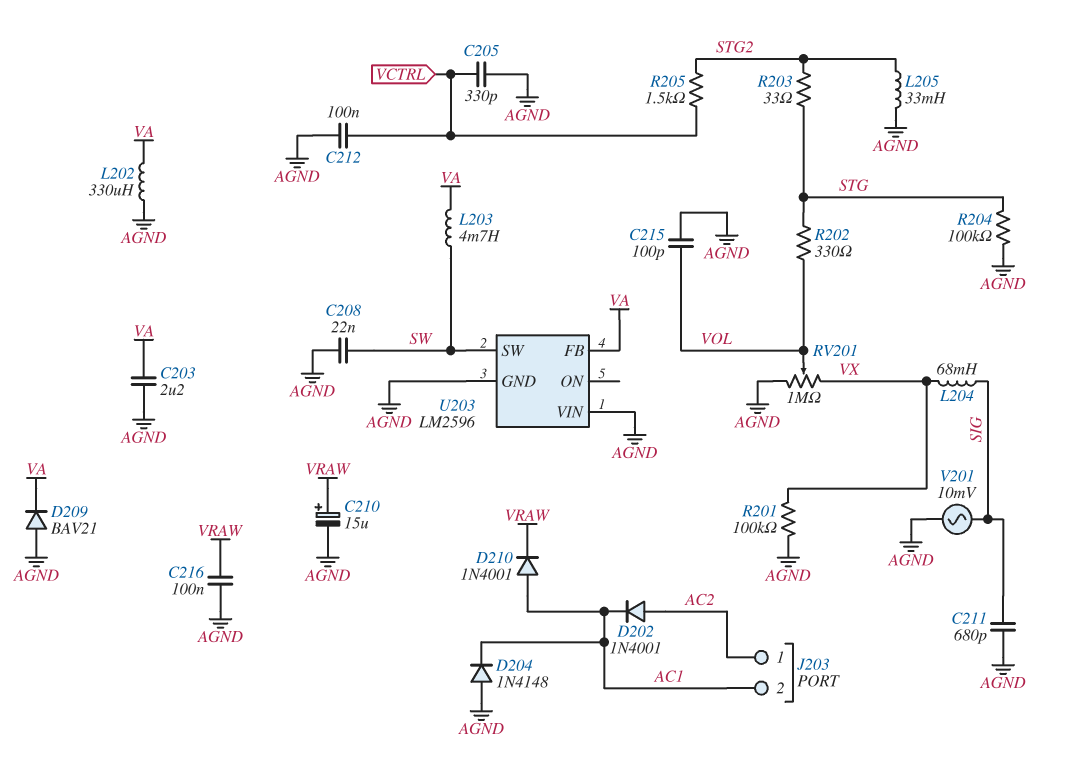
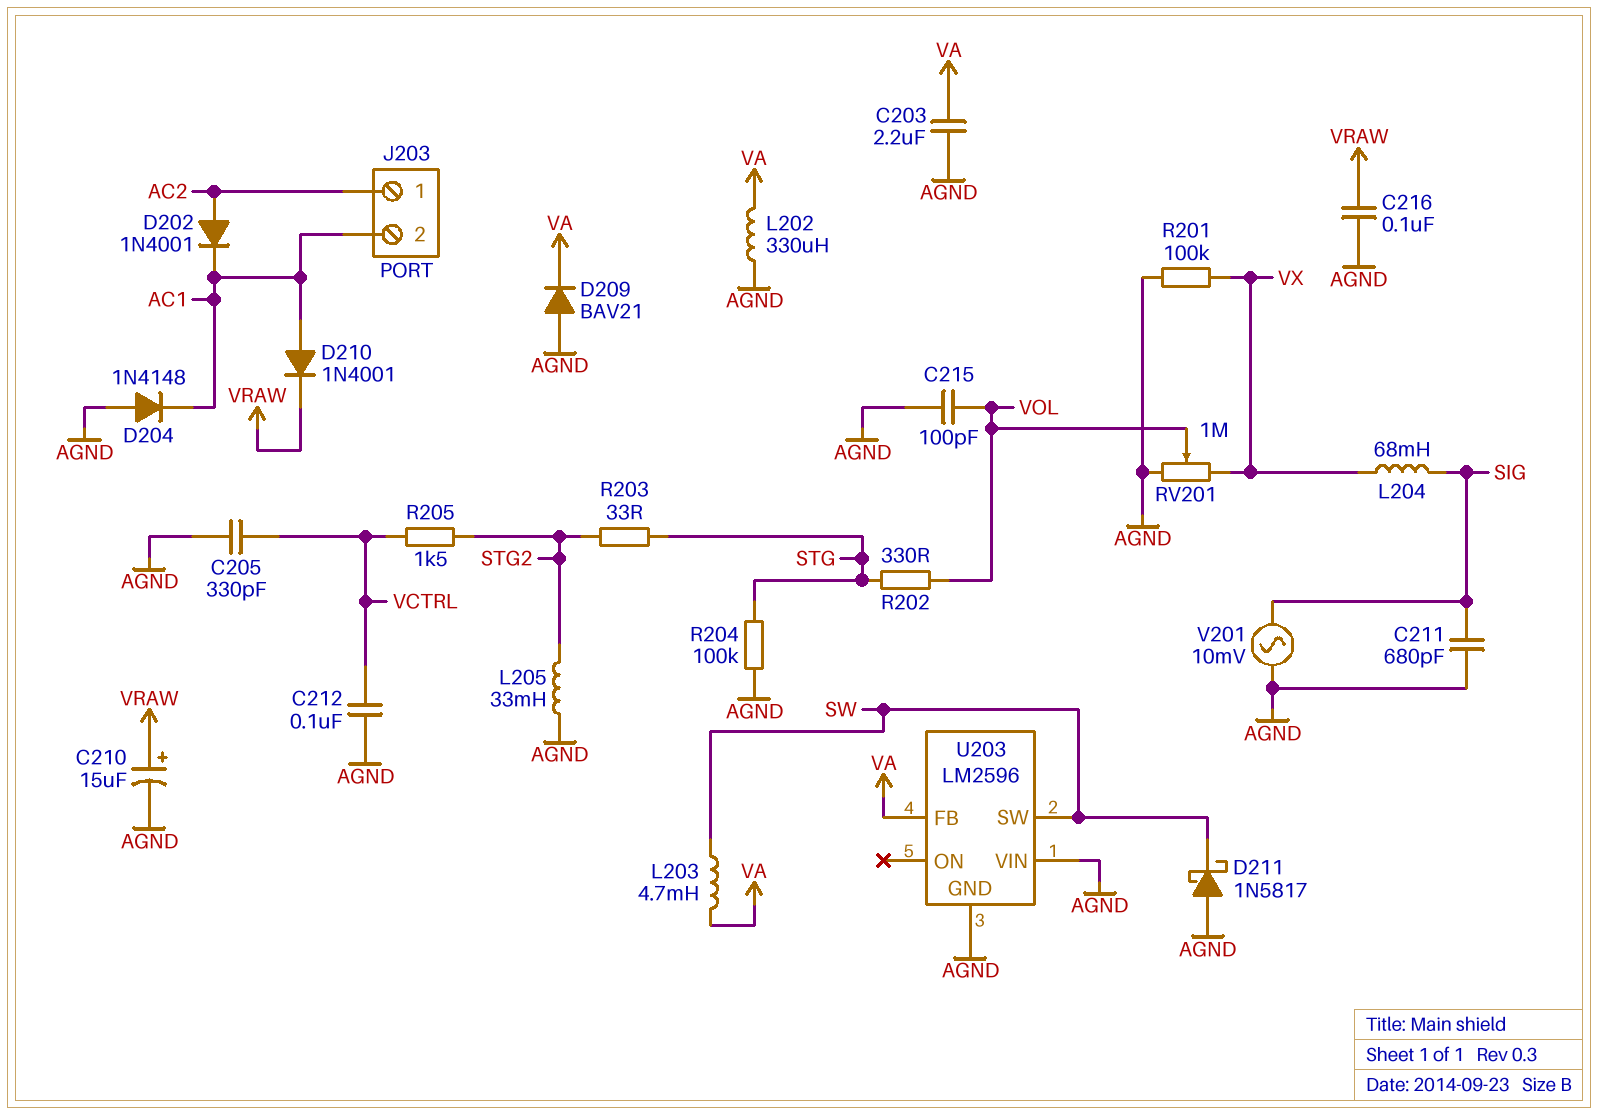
C208: 22nF (AGND, SW) -> none
D211: none -> schottky 1N5817 (A AGND, K SW)

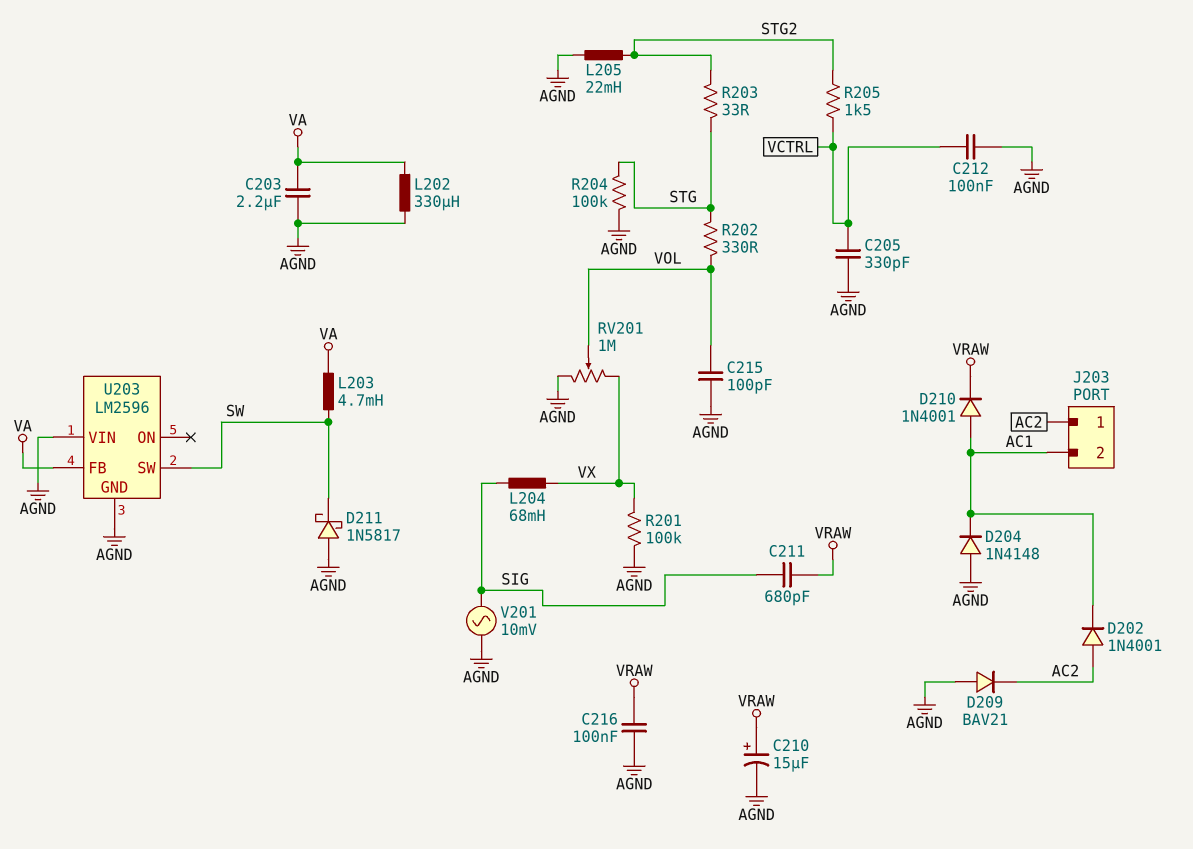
C211: 680pF (AGND, SIG) -> 680pF (SIG, VRAW)
D209: diode BAV21 (A AGND, K VA) -> diode BAV21 (A AGND, K AC2)
L205: 33mH (AGND, STG2) -> 22mH (AGND, STG2)

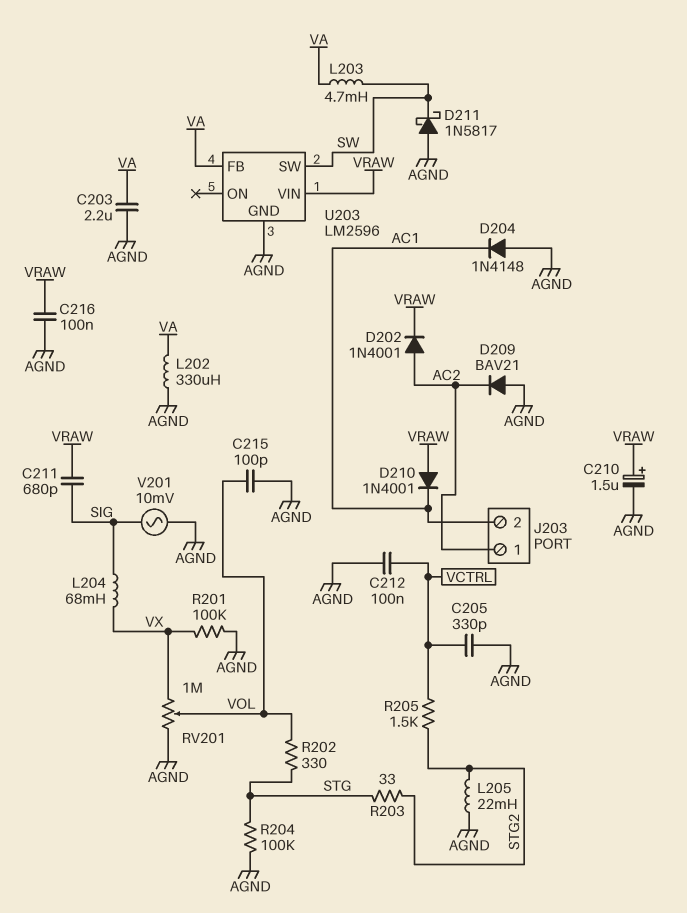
C210: 15uF (plus VRAW, minus AGND) -> 1.5uF (plus VRAW, minus AGND)
D202: diode 1N4001 (A AC2, K AC1) -> diode 1N4001 (A AC2, K VRAW)
D210: diode 1N4001 (A AC1, K VRAW) -> diode 1N4001 (A VRAW, K AC1)
U203 pin VIN: AGND -> VRAW

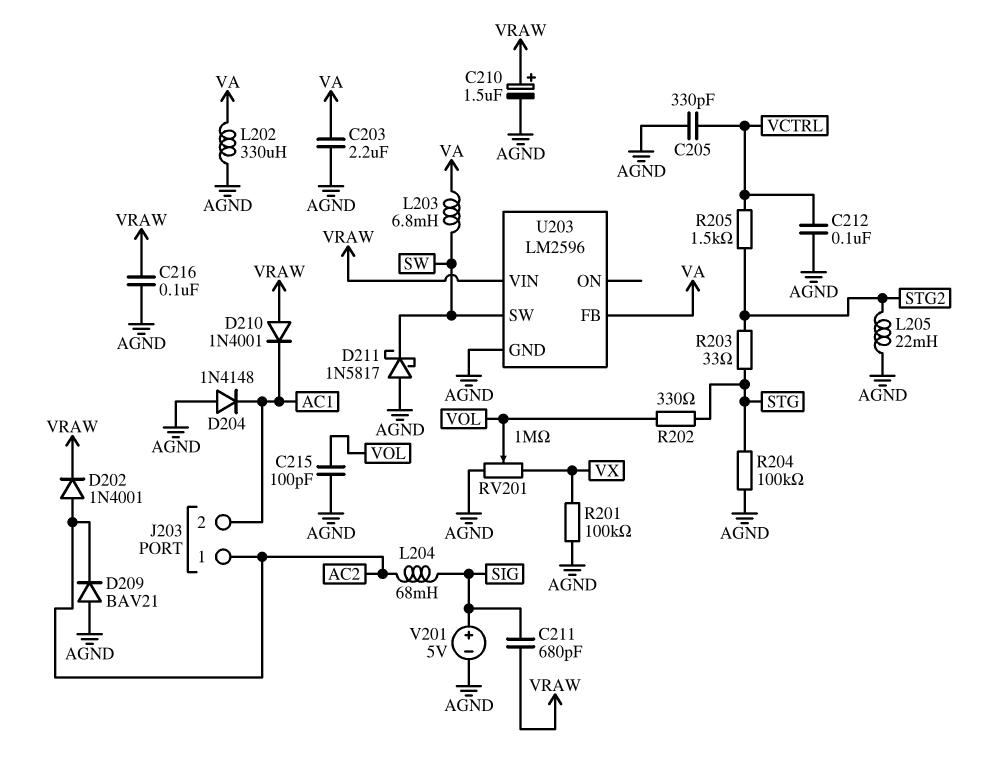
L203: 4.7mH (SW, VA) -> 6.8mH (SW, VA)
L204: 68mH (SIG, VX) -> 68mH (AC2, SIG)
V201: AC 10mV (AGND, SIG) -> 5V (plus SIG, minus AGND)

